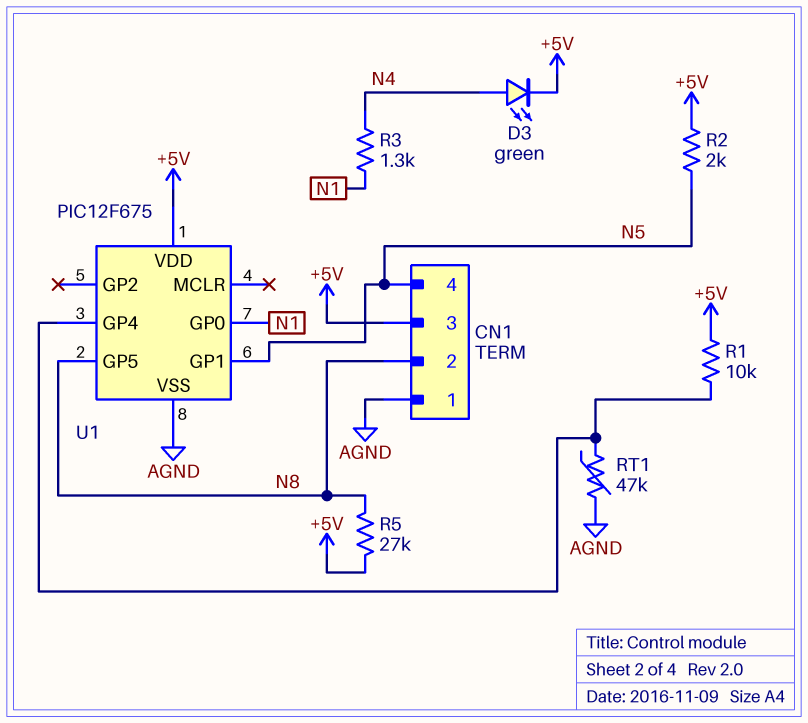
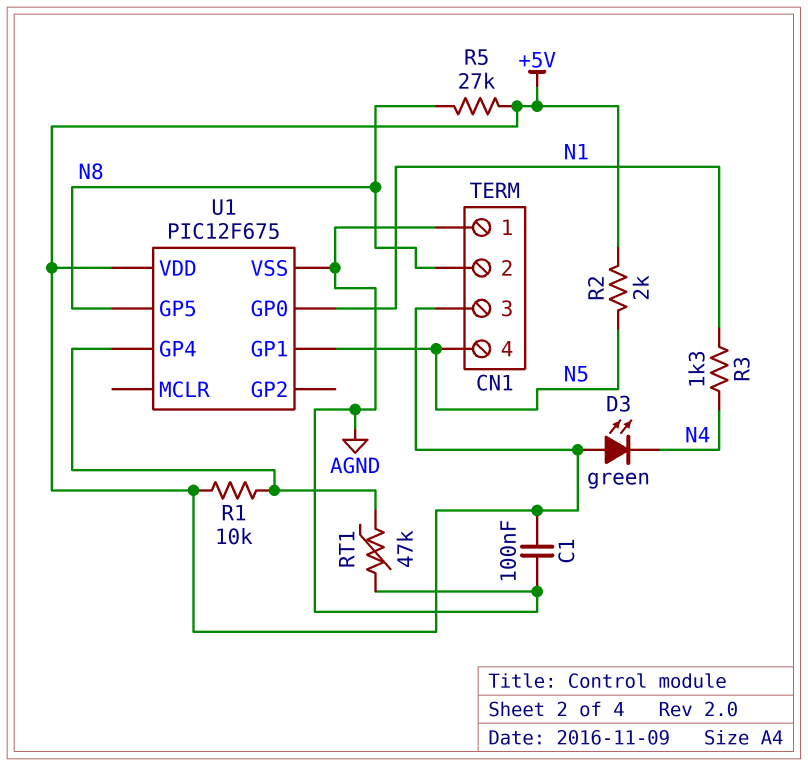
C1: none -> 100nF (+5V, AGND)
D3: LED green (A N4, K +5V) -> LED green (A +5V, K N4)

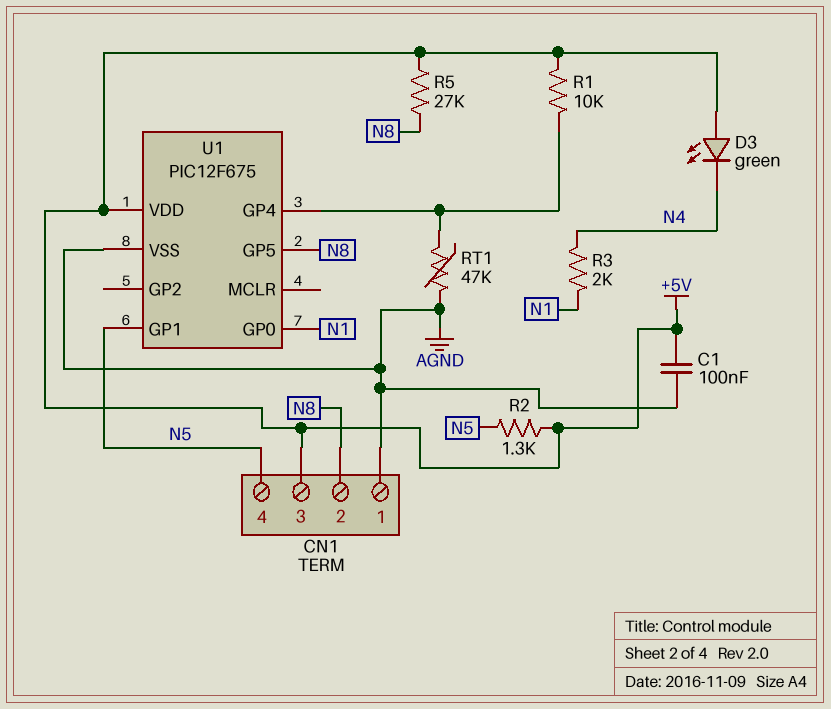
R2: 2k (+5V, N5) -> 1.3k (+5V, N5)
R3: 1.3k (N1, N4) -> 2k (N1, N4)

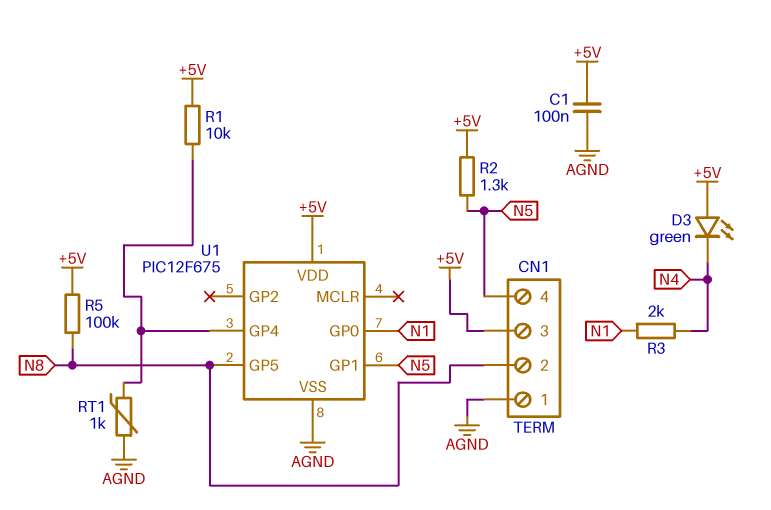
R5: 27k (+5V, N8) -> 100k (+5V, N8)
RT1: 47k (AGND, U1/GP4) -> 1k (AGND, U1/GP4)

